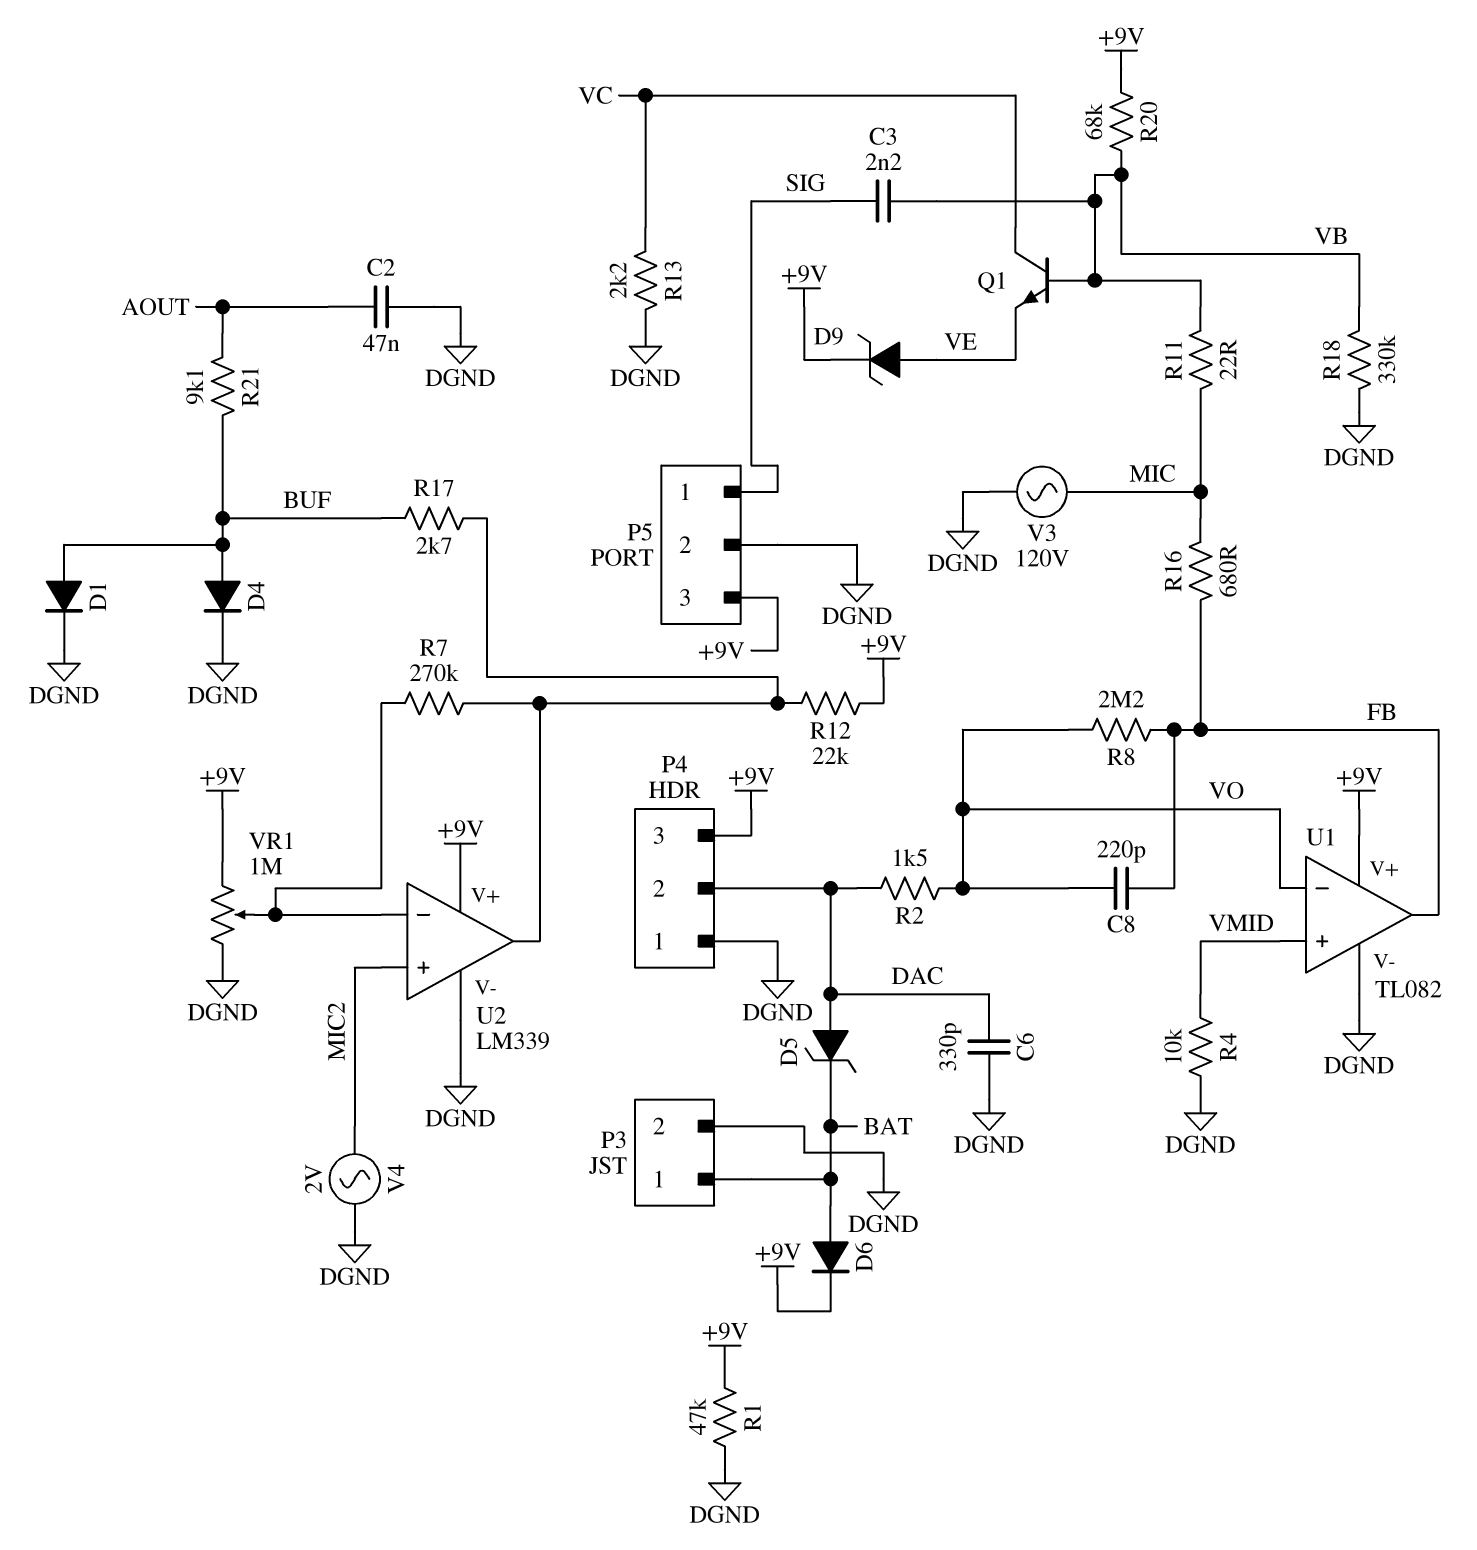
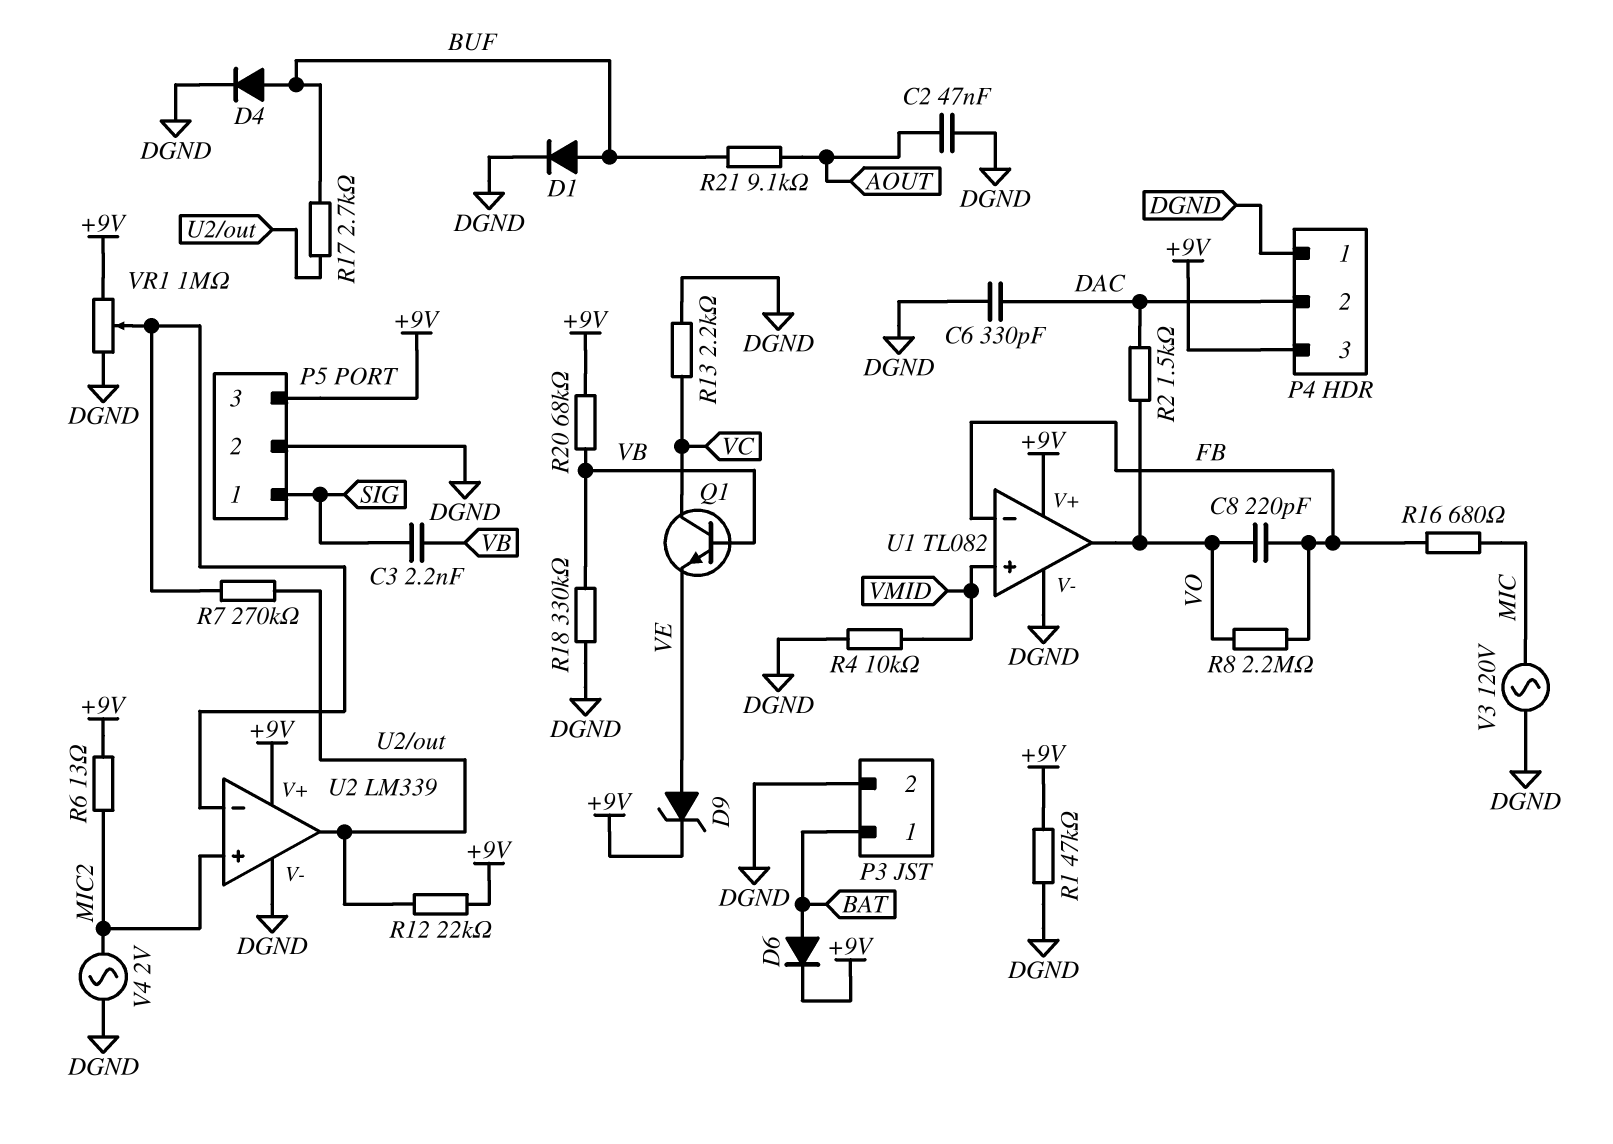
D5: zener (A DAC, K BAT) -> none
R6: none -> 13 (+9V, MIC2)
R11: 22 (MIC, VB) -> none
U1 pin in-: VO -> FB
U1 pin out: FB -> VO

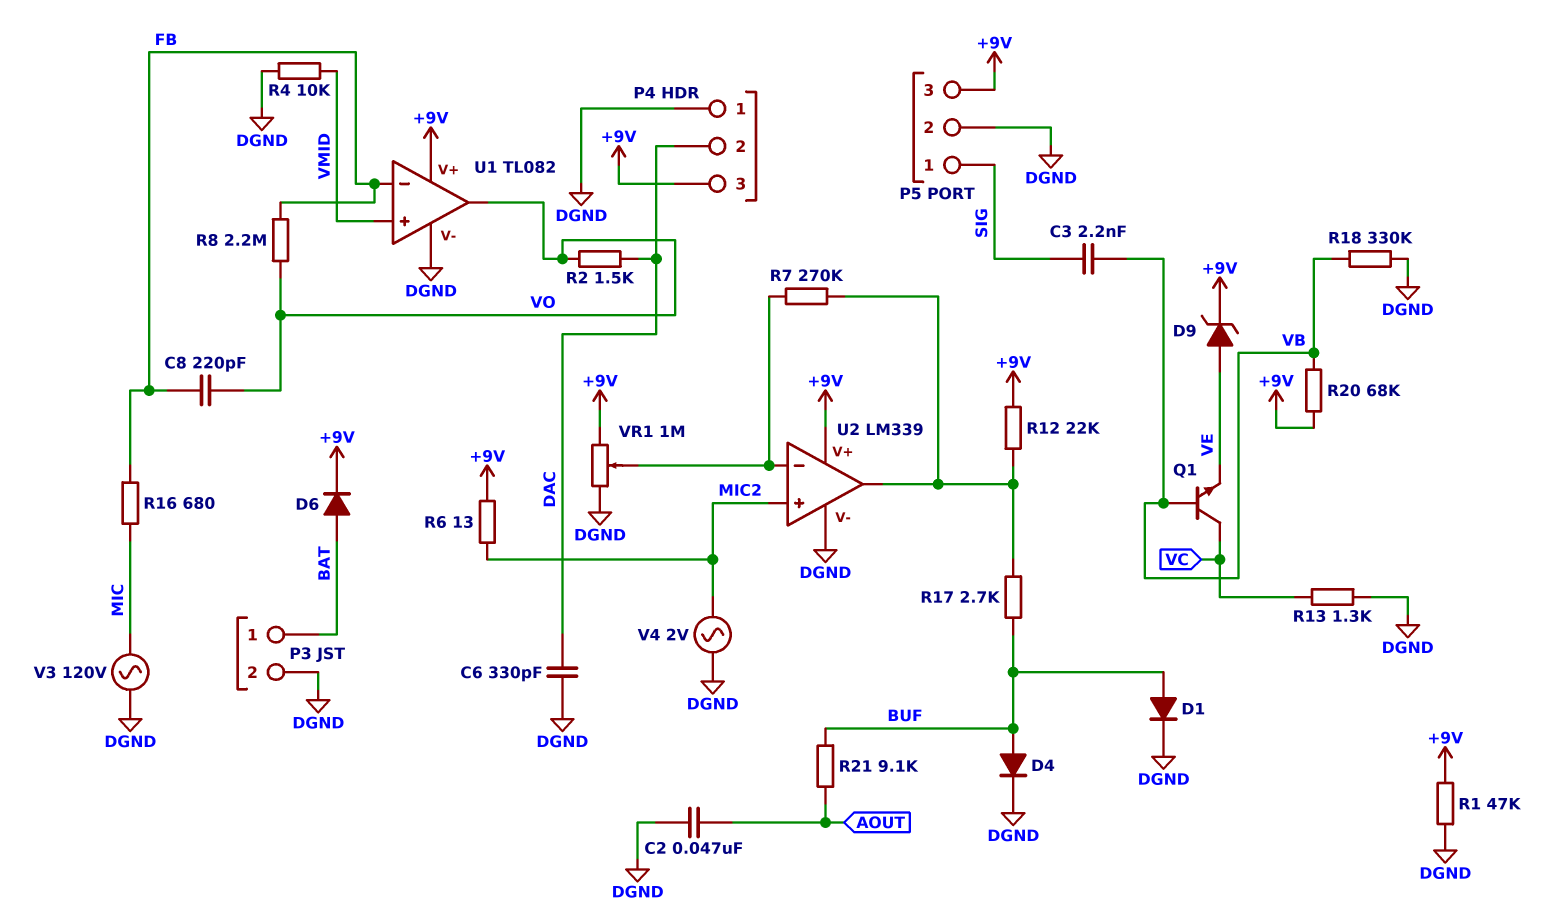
R13: 2.2k (DGND, VC) -> 1.3k (DGND, VC)

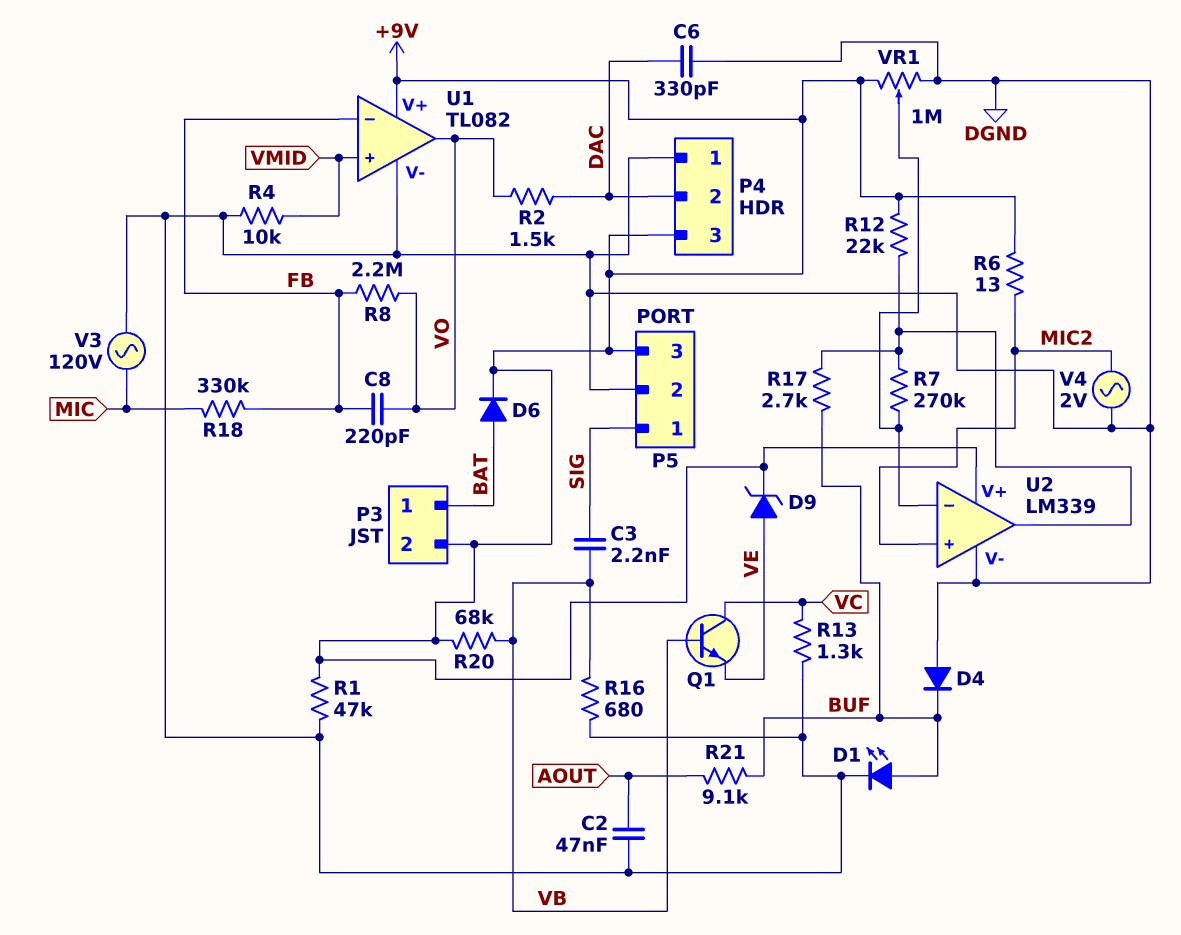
D1: diode (A BUF, K DGND) -> LED (A BUF, K DGND)
D4: diode (A BUF, K DGND) -> diode (A DGND, K BUF)
P3 pin 2: DGND -> +9V
R16: 680 (FB, MIC) -> 680 (DGND, VB)
R18: 330k (DGND, VB) -> 330k (FB, MIC)

